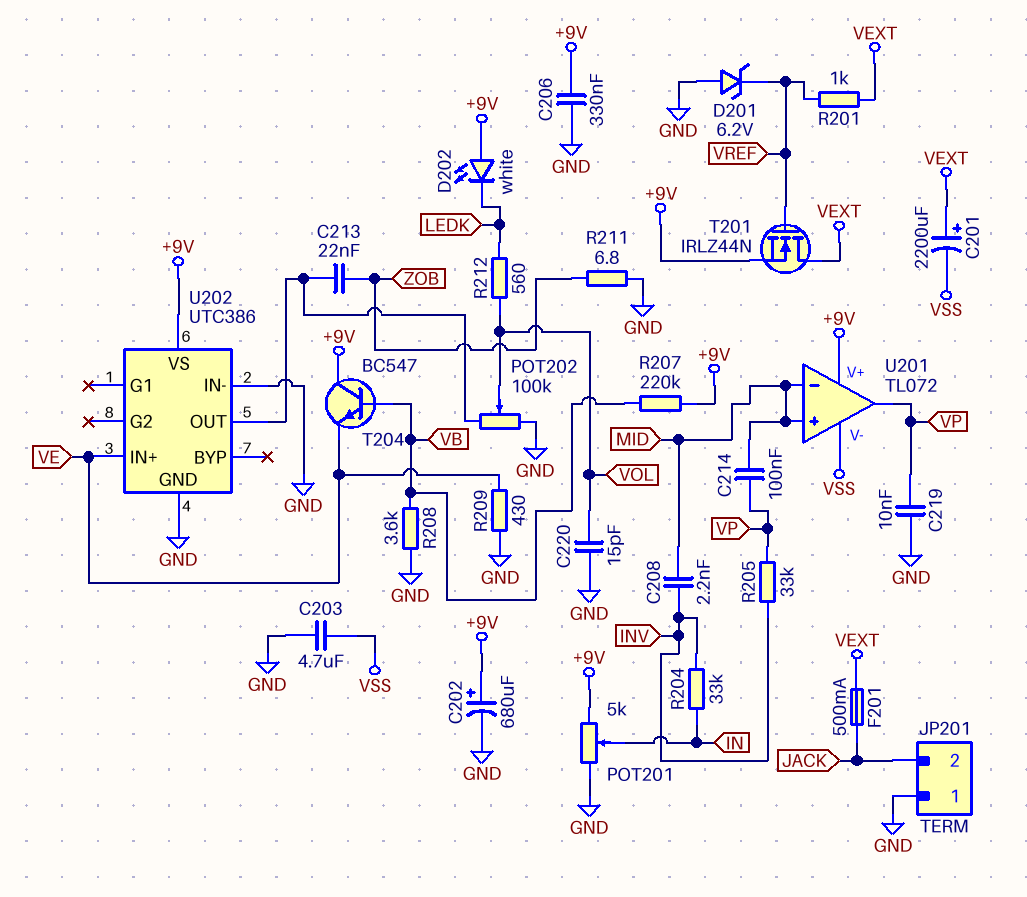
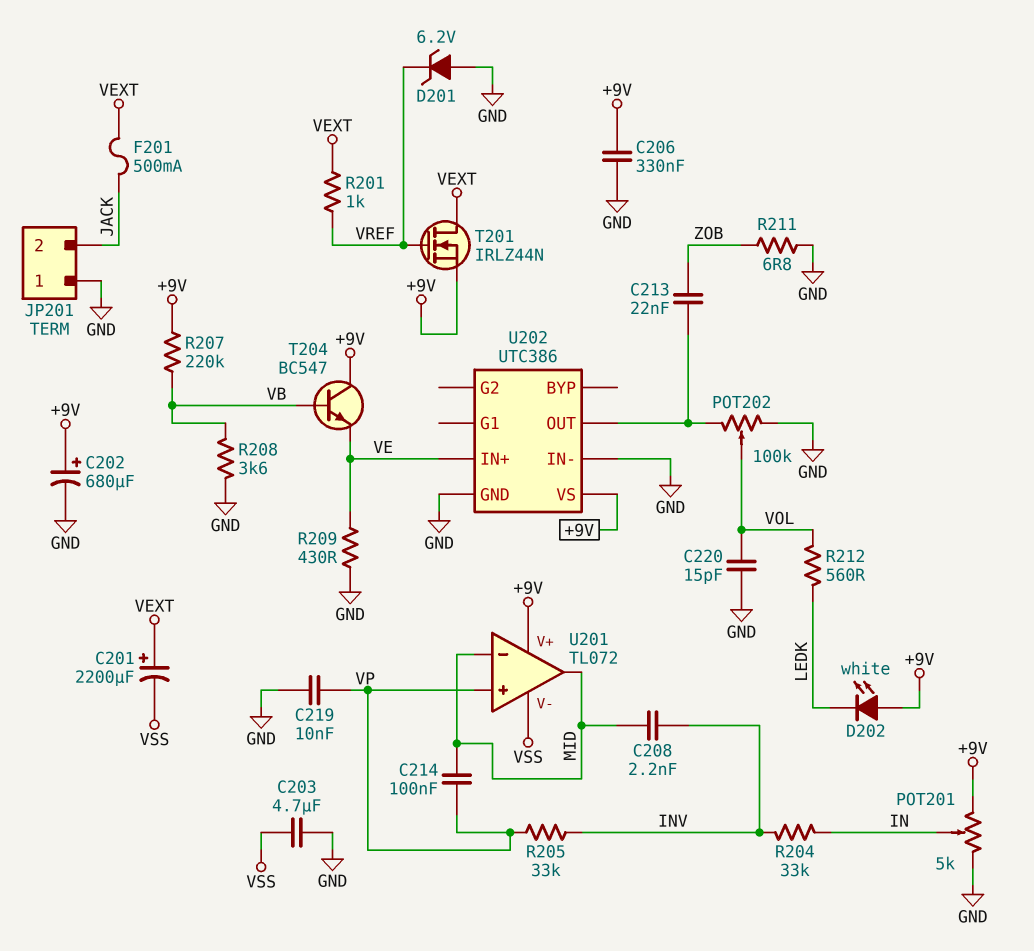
U201 pin in+: MID -> VP
U201 pin out: VP -> MID

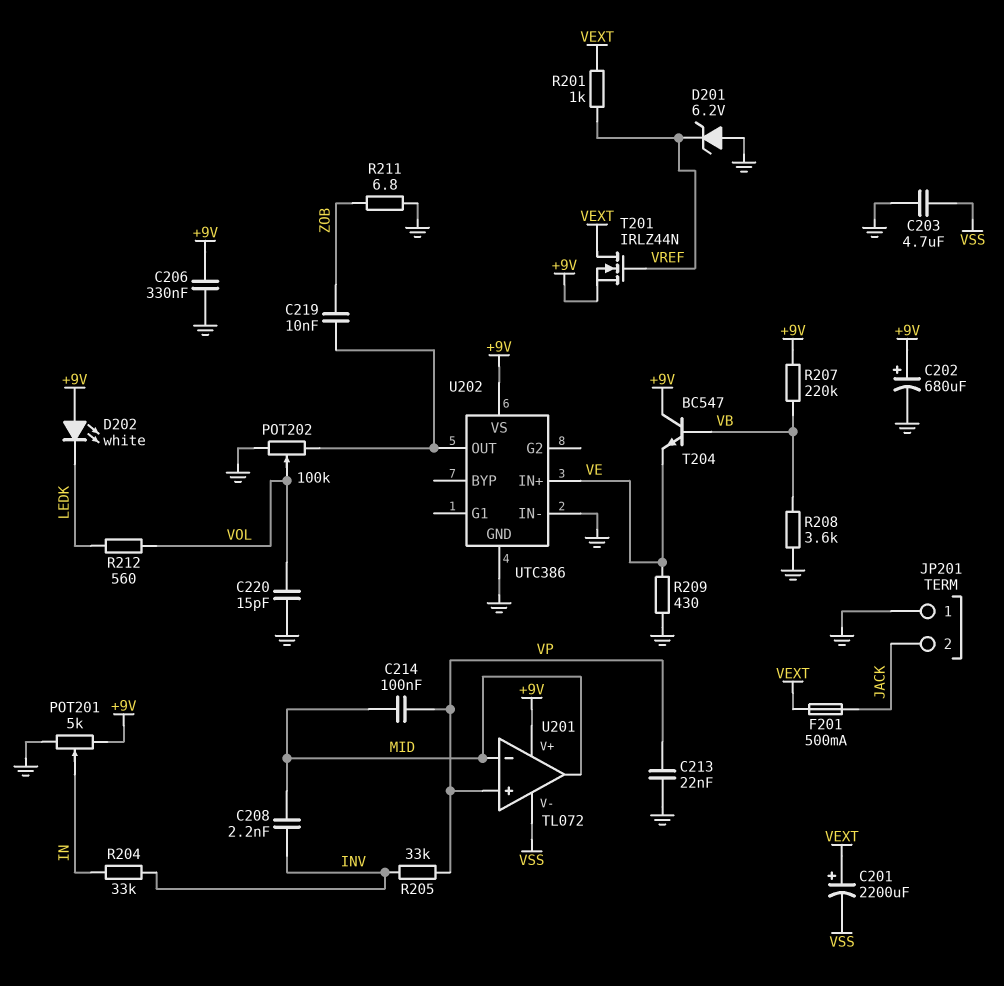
C213: 22nF (U202/OUT, ZOB) -> 22nF (GND, VP)
C219: 10nF (GND, VP) -> 10nF (U202/OUT, ZOB)

